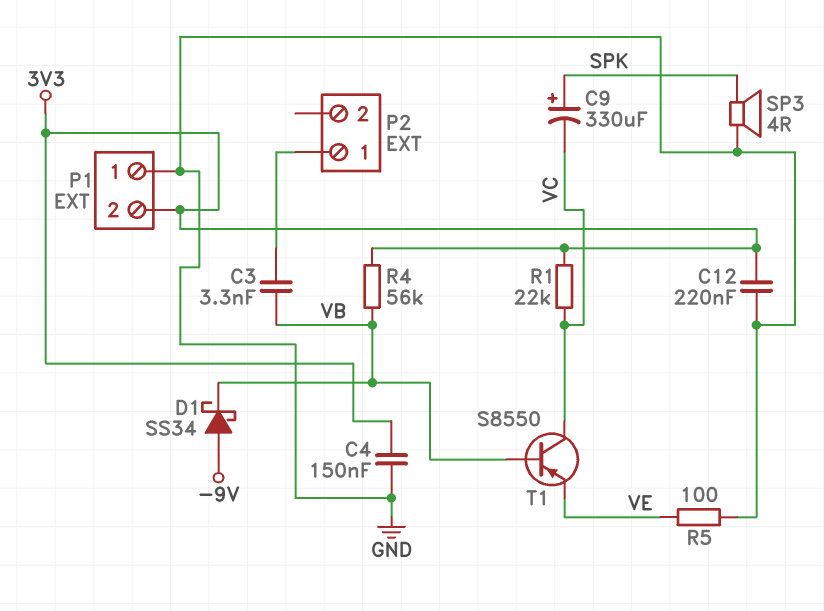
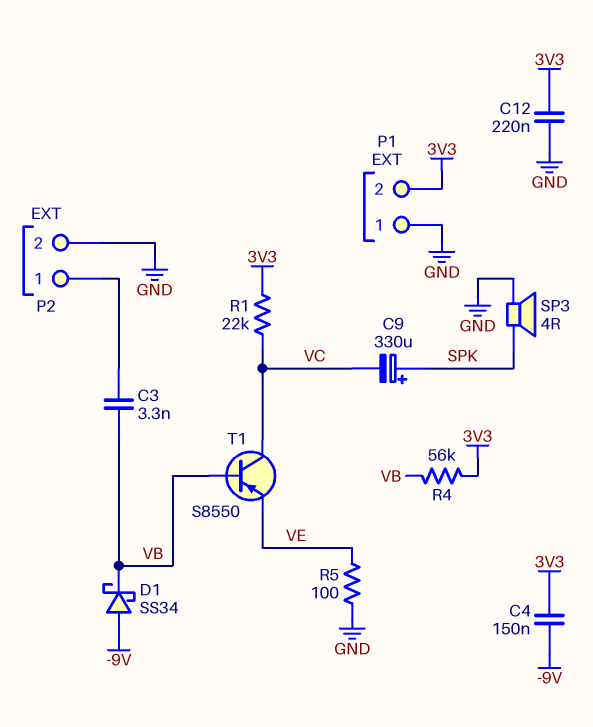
C4: 150nF (3V3, GND) -> 150nF (-9V, 3V3)
P2 pin 2: none -> GND

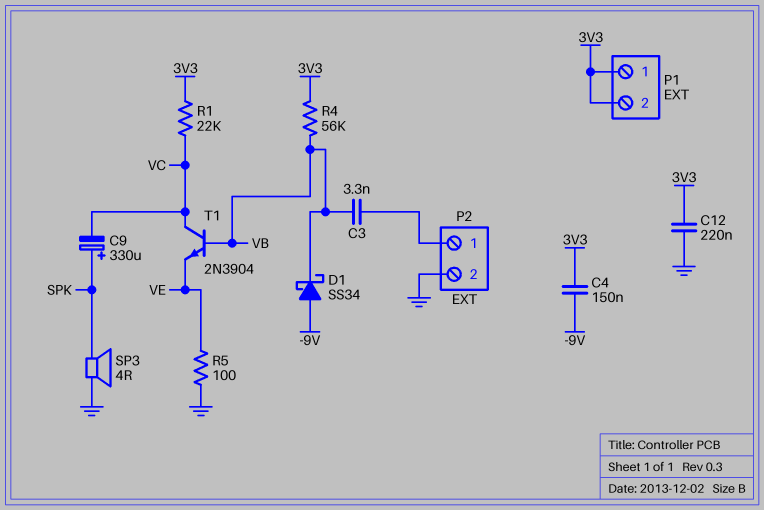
P1 pin 1: GND -> 3V3
T1: PNP S8550 (B VB, C VC, E VE) -> NPN 2N3904 (B VB, C VC, E VE)

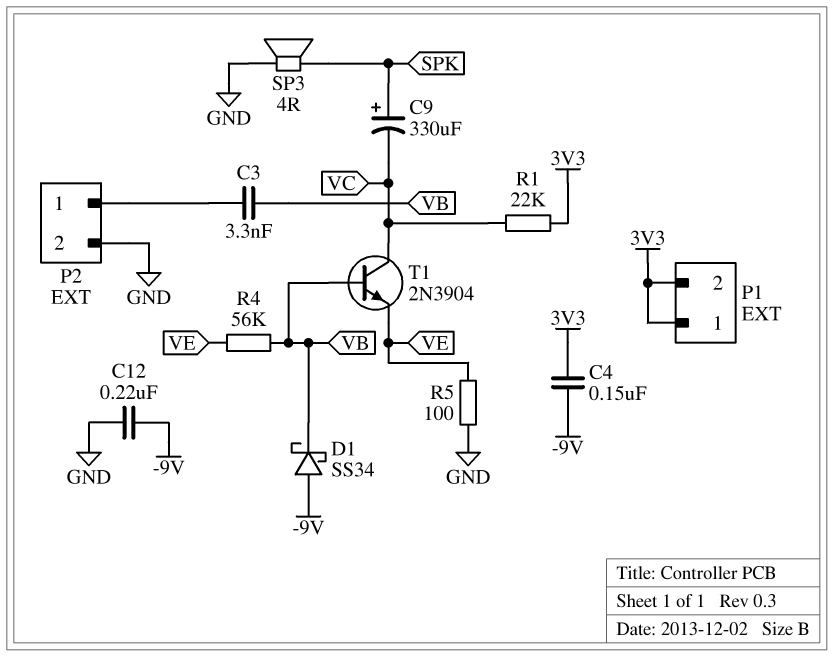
C12: 220nF (3V3, GND) -> 220nF (-9V, GND)
R4: 56k (3V3, VB) -> 56k (VB, VE)

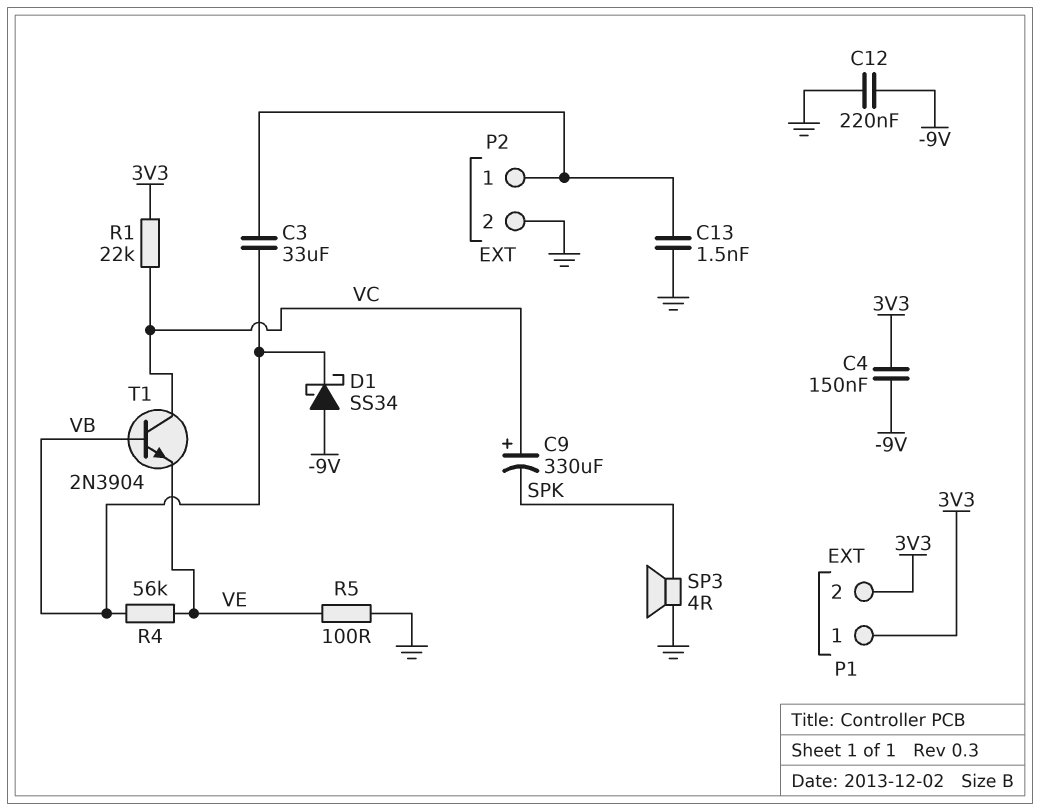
C3: 3.3nF (P2/1, VB) -> 33uF (P2/1, VB)
C9: 330uF (plus SPK, minus VC) -> 330uF (plus VC, minus SPK)
C13: none -> 1.5nF (GND, P2/1)

